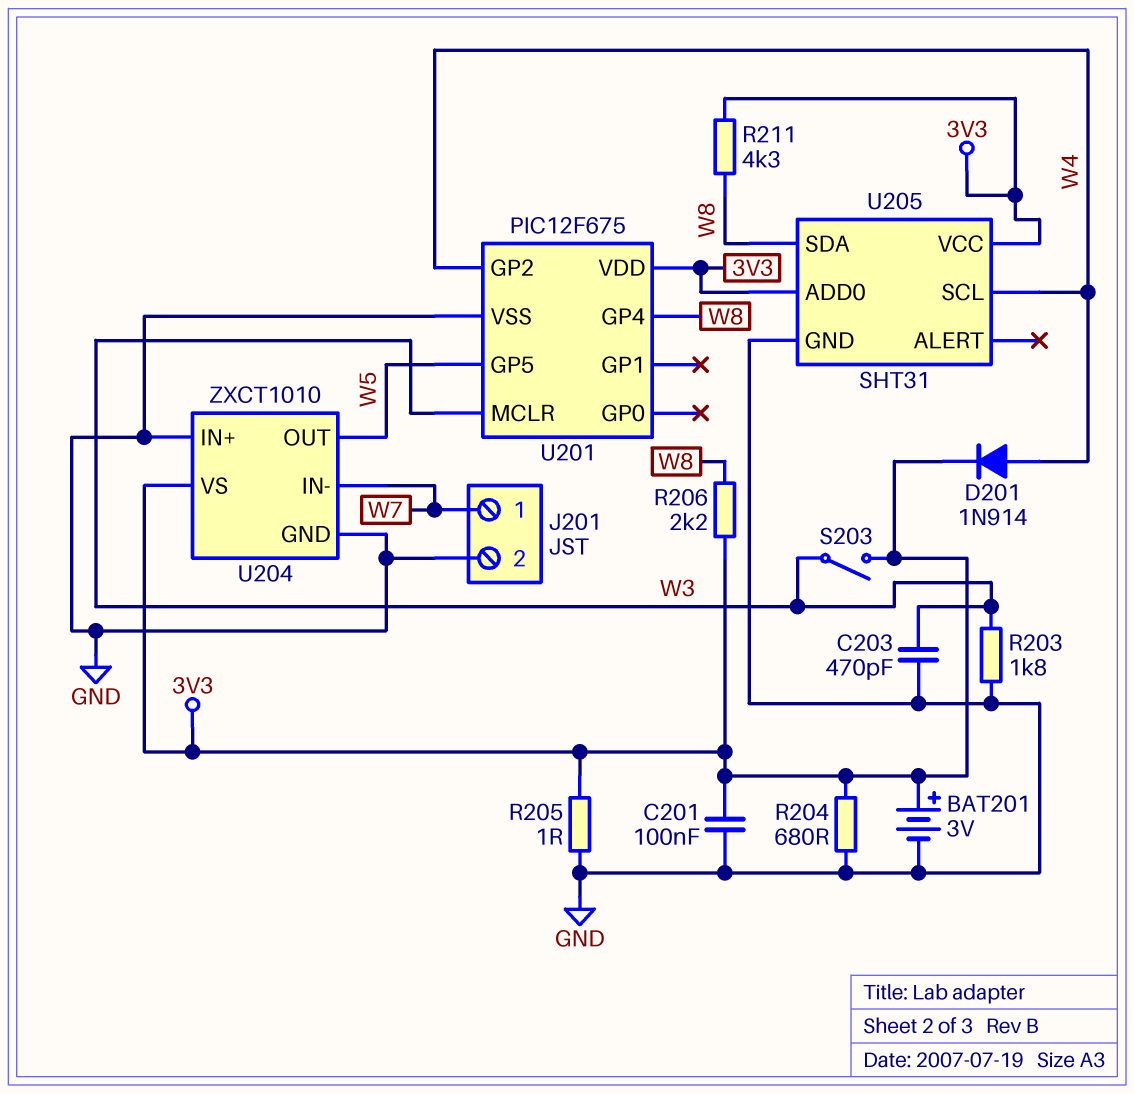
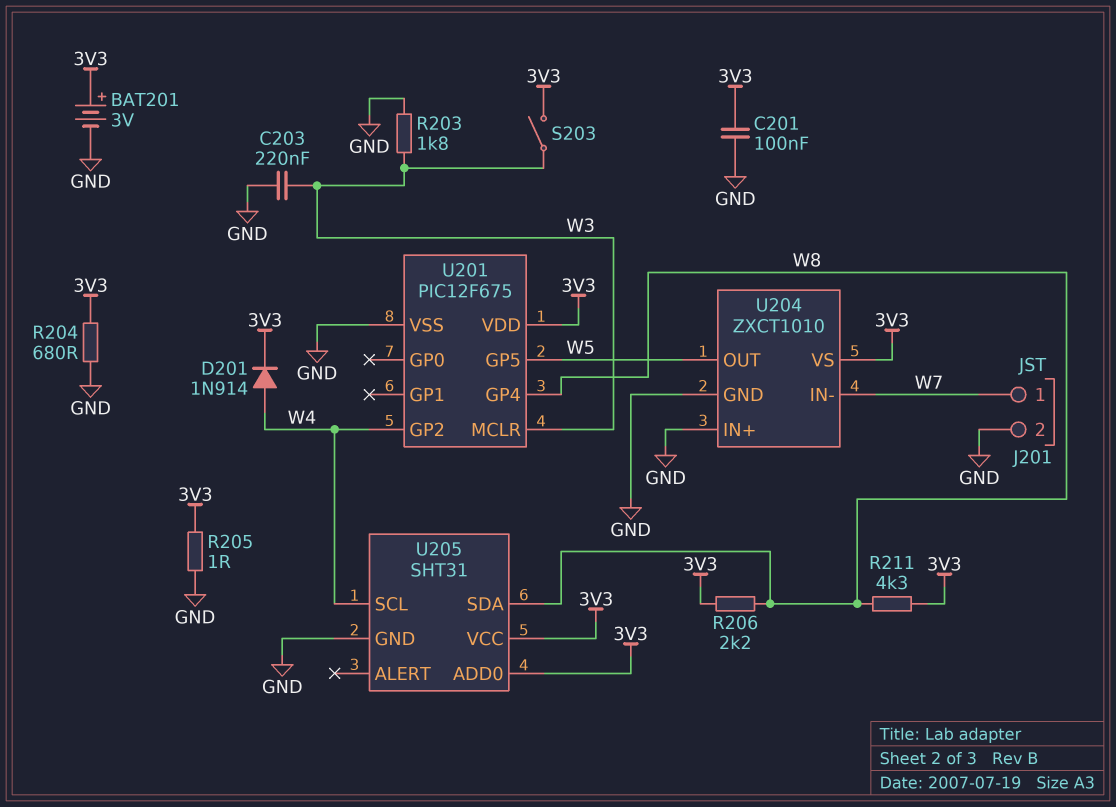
C203: 470pF (GND, W3) -> 220nF (GND, W3)

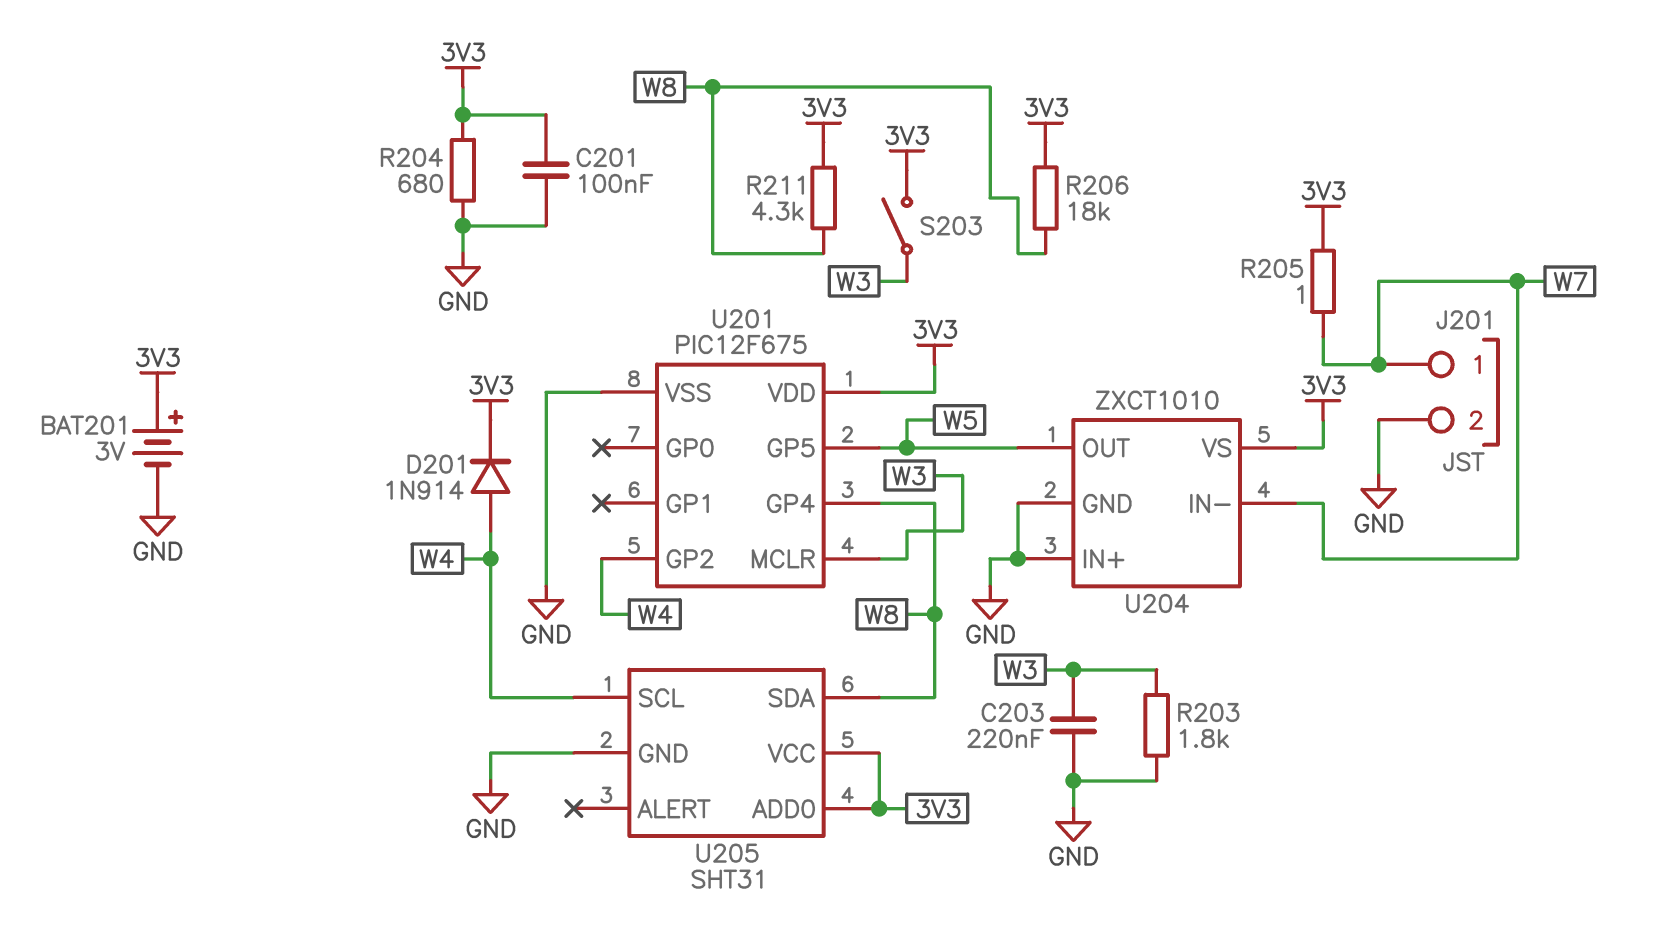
R205: 1 (3V3, GND) -> 1 (3V3, W7)
R206: 2.2k (3V3, W8) -> 18k (3V3, W8)

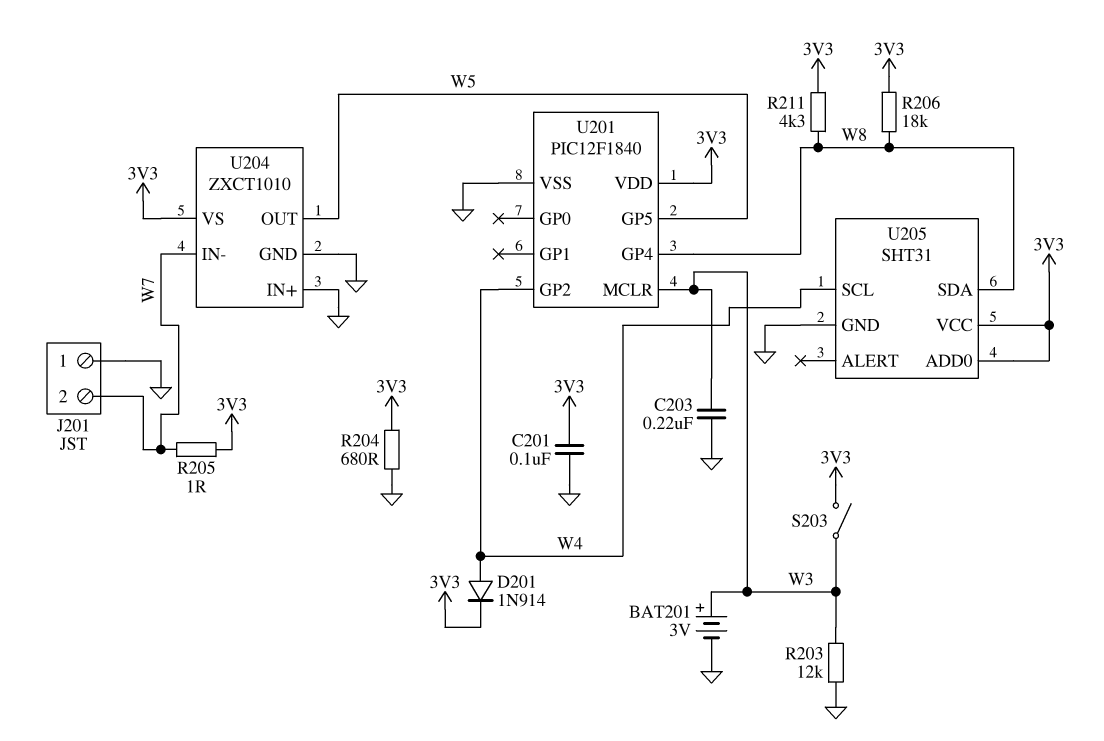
BAT201: 3V (plus 3V3, minus GND) -> 3V (plus W3, minus GND)
J201 pin 1: W7 -> GND
J201 pin 2: GND -> W7
R203: 1.8k (GND, W3) -> 12k (GND, W3)
U201: PIC12F675 -> PIC12F1840

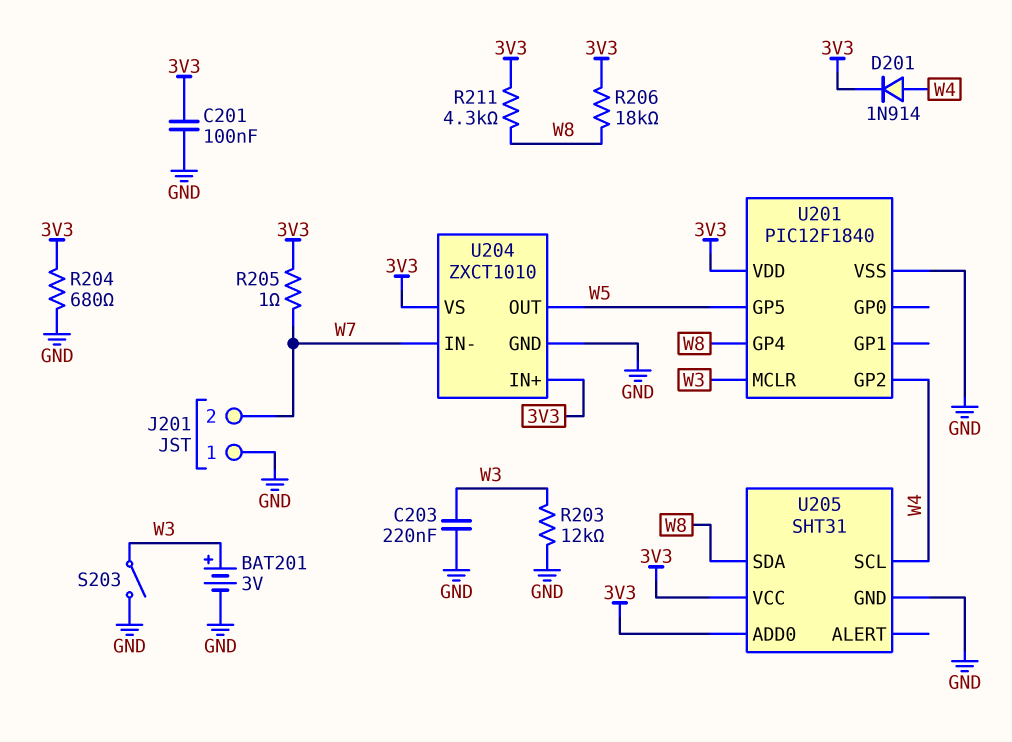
S203: switch (3V3, W3) -> switch (GND, W3)
U204 pin IN+: GND -> 3V3

